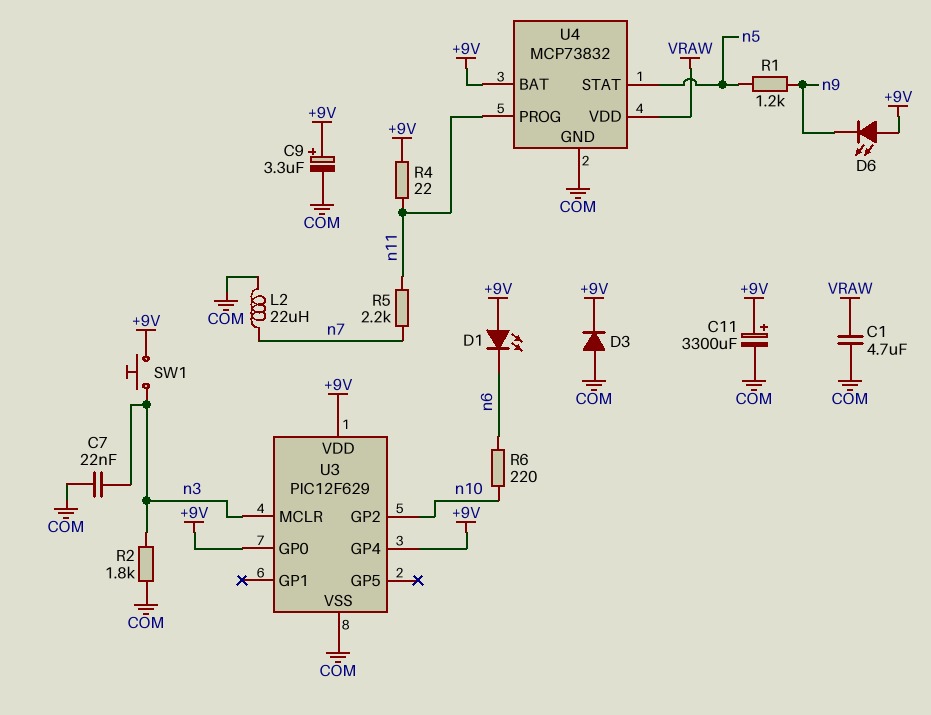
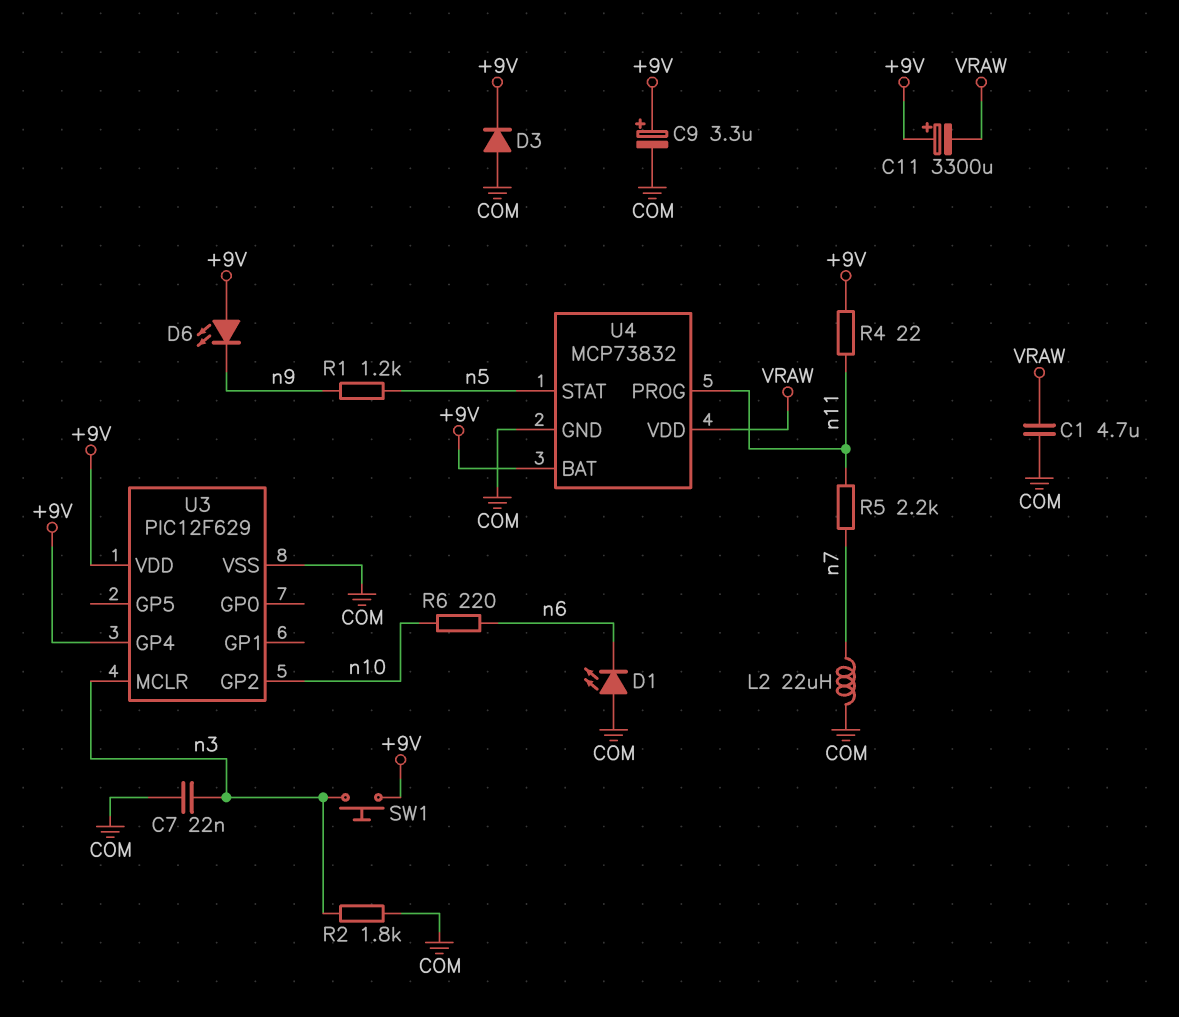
C11: 3300uF (plus +9V, minus COM) -> 3300uF (plus +9V, minus VRAW)
D1: LED (A +9V, K n6) -> LED (A COM, K n6)
U3 pin GP0: +9V -> none

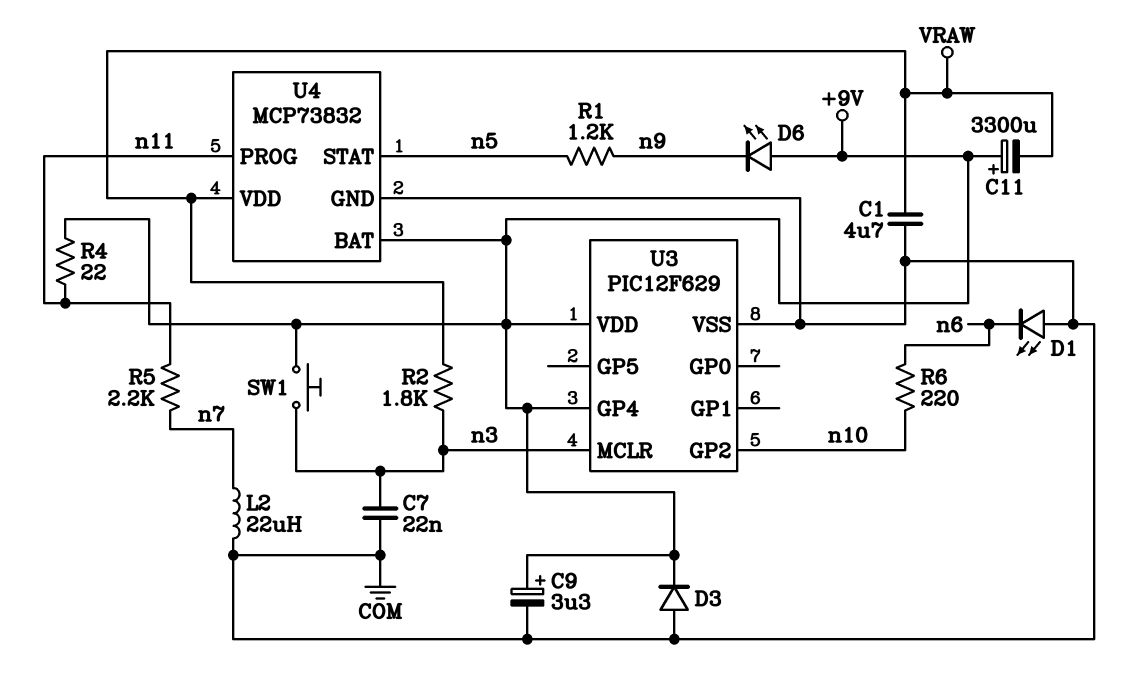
R2: 1.8k (COM, n3) -> 1.8k (VRAW, n3)

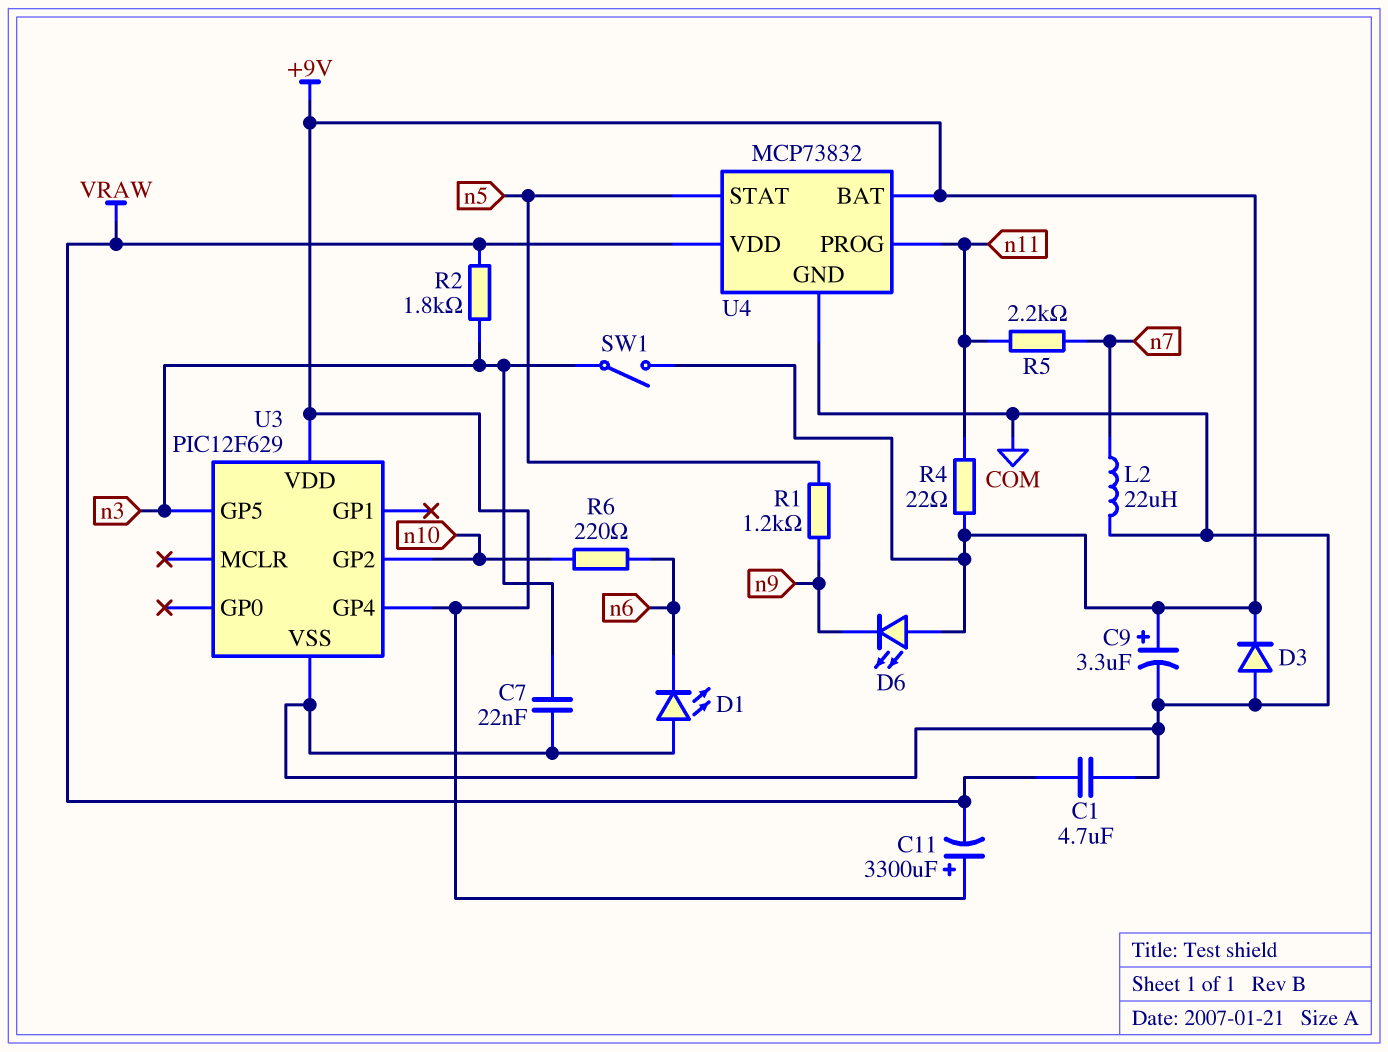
SW1: button (+9V, n3) -> switch (+9V, n3)
U3 pin GP5: none -> n3
U3 pin MCLR: n3 -> none

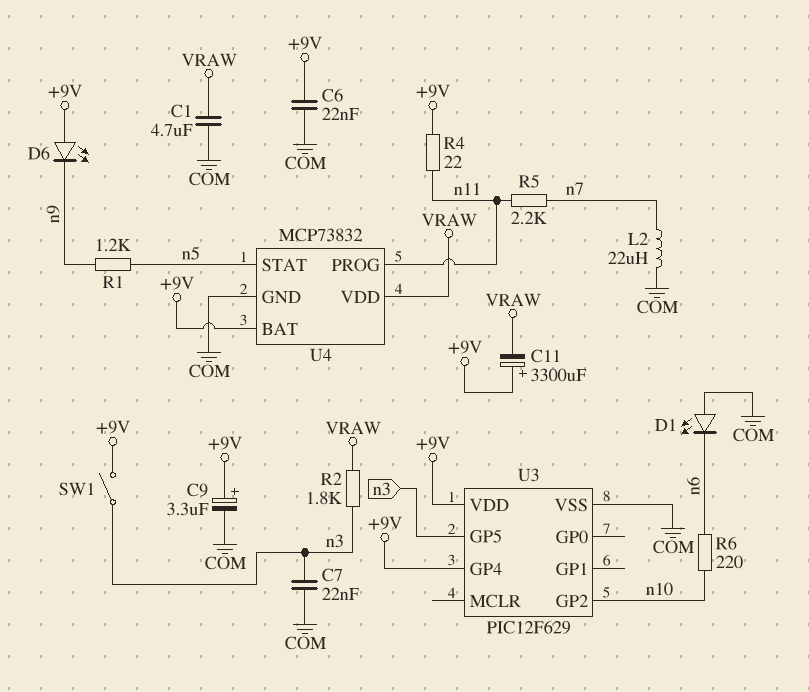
C6: none -> 22nF (+9V, COM)
D3: diode (A COM, K +9V) -> none

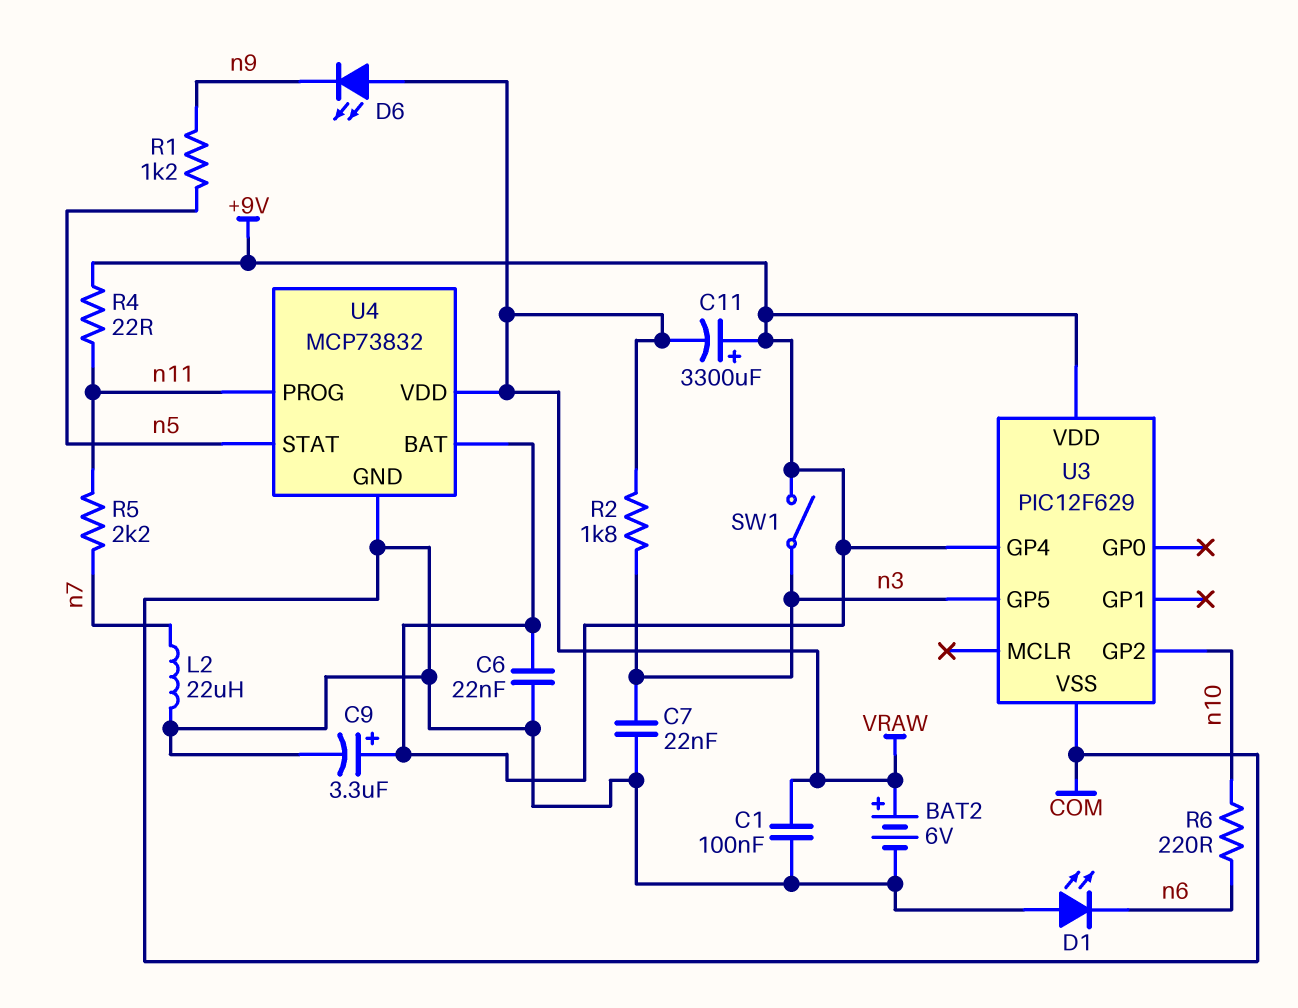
BAT2: none -> 6V (plus VRAW, minus COM)
C1: 4.7uF (COM, VRAW) -> 100nF (COM, VRAW)
D6: LED (A +9V, K n9) -> LED (A VRAW, K n9)

